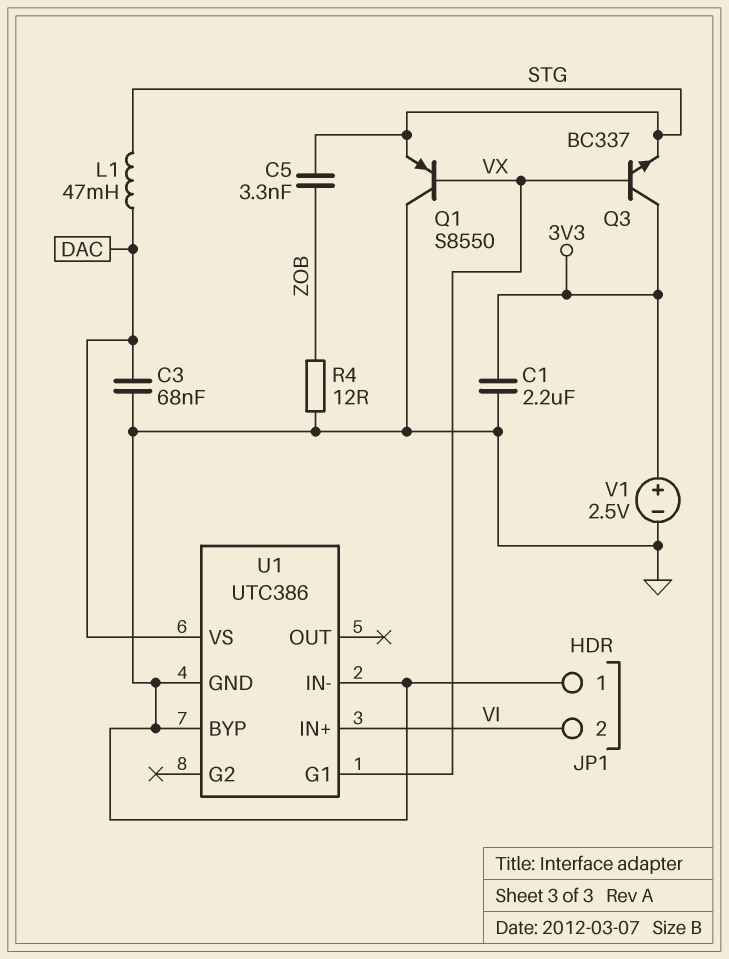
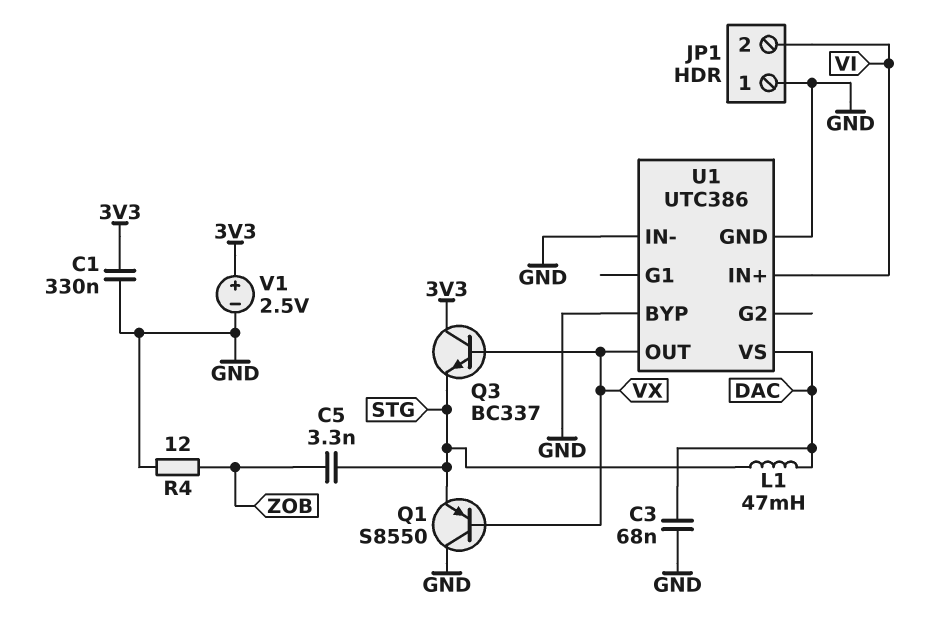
C1: 2.2uF (3V3, GND) -> 330nF (3V3, GND)
U1 pin G1: VX -> none
U1 pin OUT: none -> VX

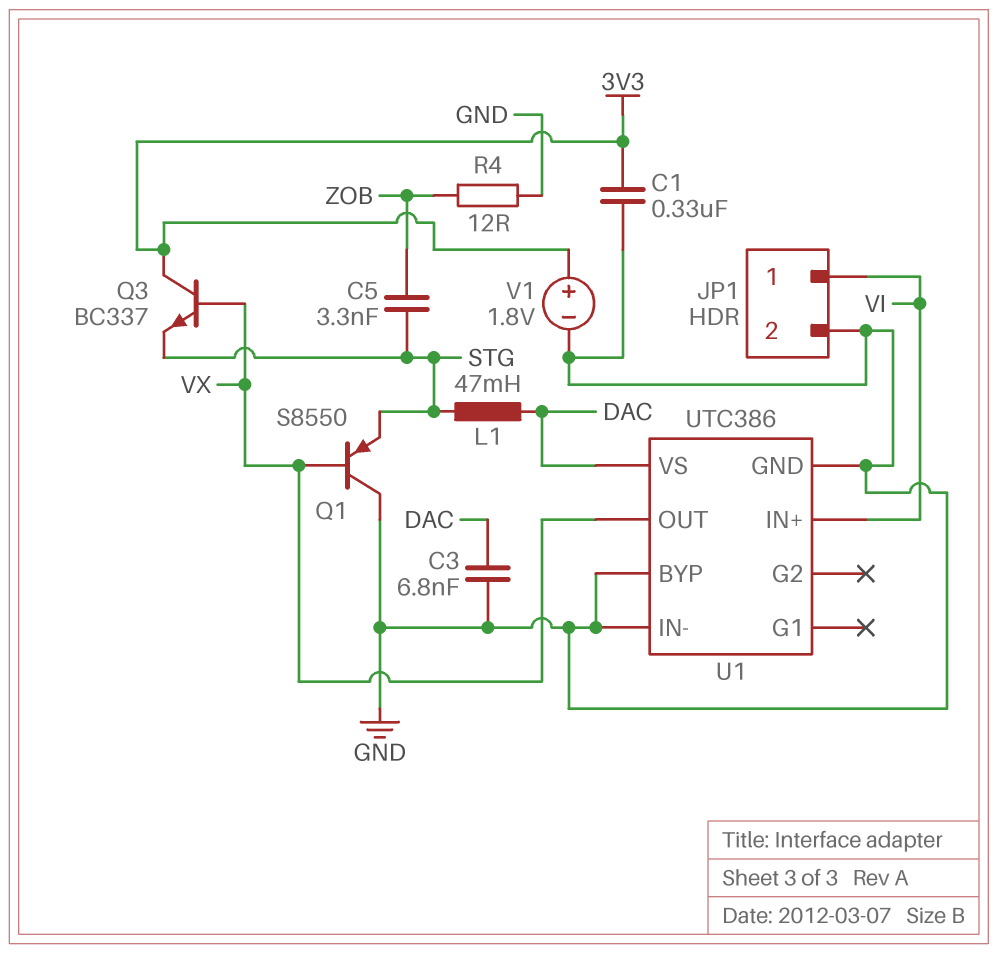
C3: 68nF (DAC, GND) -> 6.8nF (DAC, GND)
JP1 pin 1: GND -> VI
JP1 pin 2: VI -> GND
V1: 2.5V (plus 3V3, minus GND) -> 1.8V (plus 3V3, minus GND)

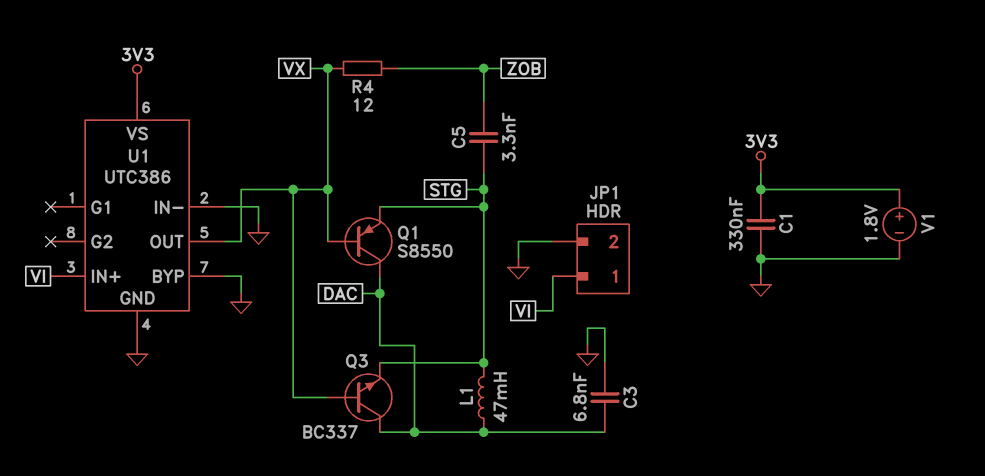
Q1: PNP S8550 (B VX, C GND, E STG) -> PNP S8550 (B VX, C DAC, E STG)
Q3: NPN BC337 (B VX, C 3V3, E STG) -> NPN BC337 (B VX, C DAC, E STG)
R4: 12 (GND, ZOB) -> 12 (VX, ZOB)
U1 pin VS: DAC -> 3V3

